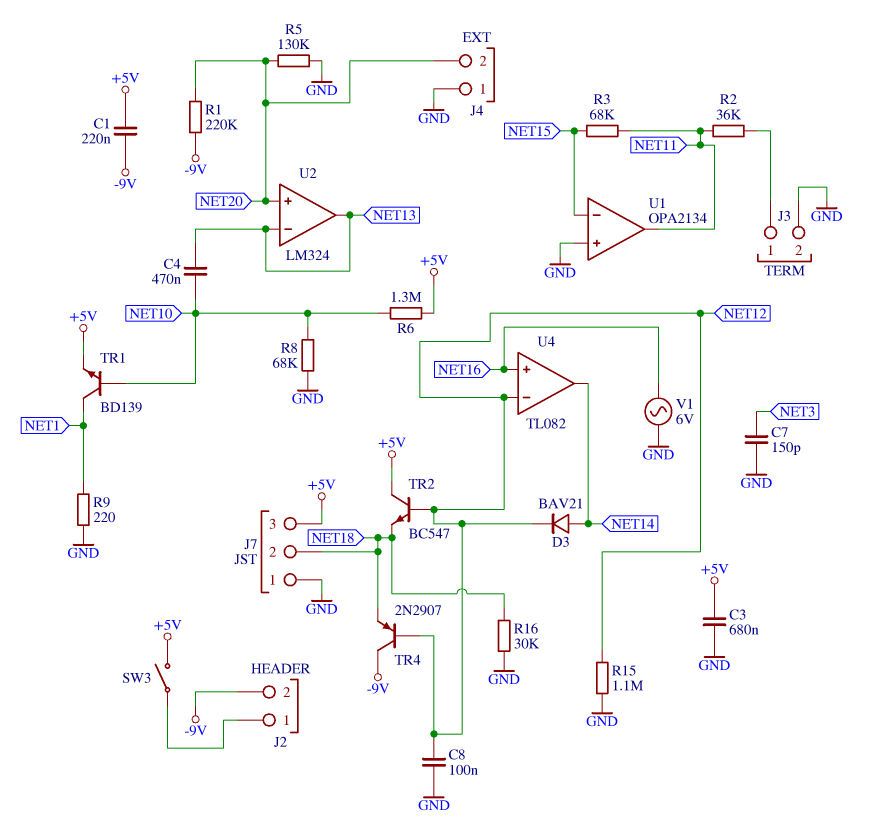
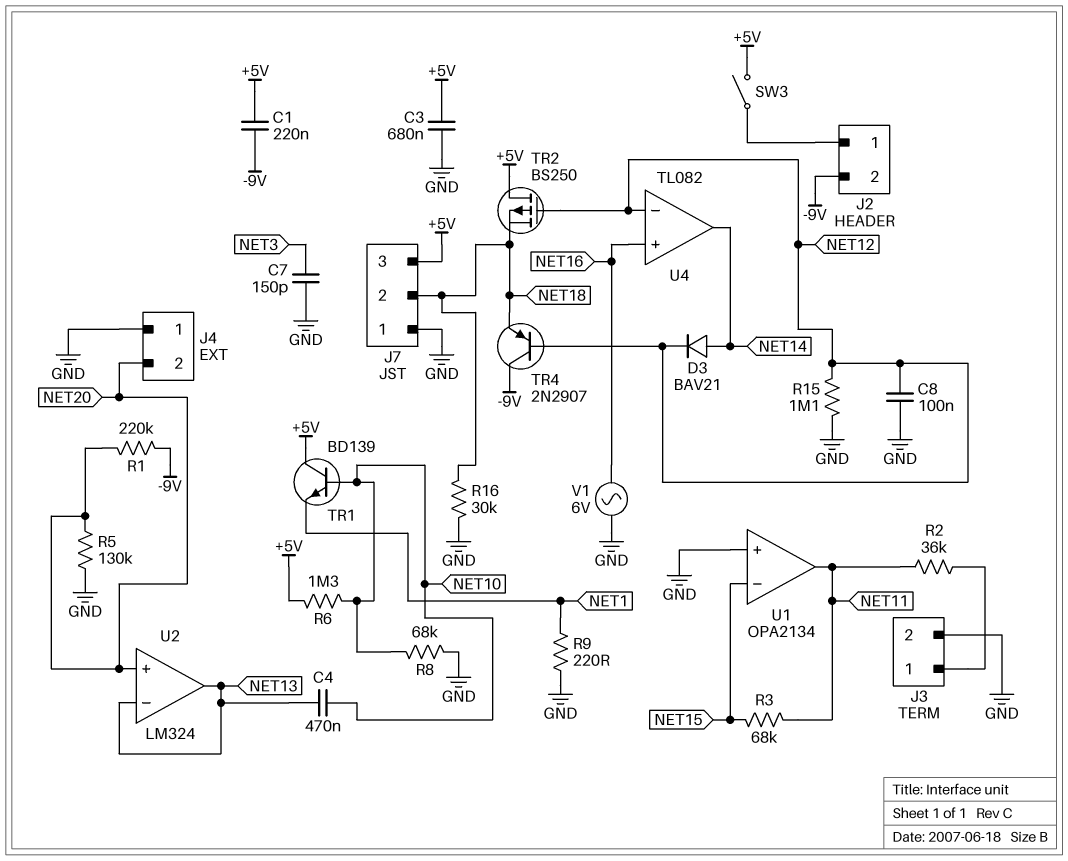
TR1: NPN BD139 (B NET10, C NET1, E +5V) -> NPN BD139 (B NET10, C +5V, E NET1)
TR2: NPN BC547 (B NET12, C +5V, E NET18) -> PMOS BS250 (G NET12, D +5V, S NET18)

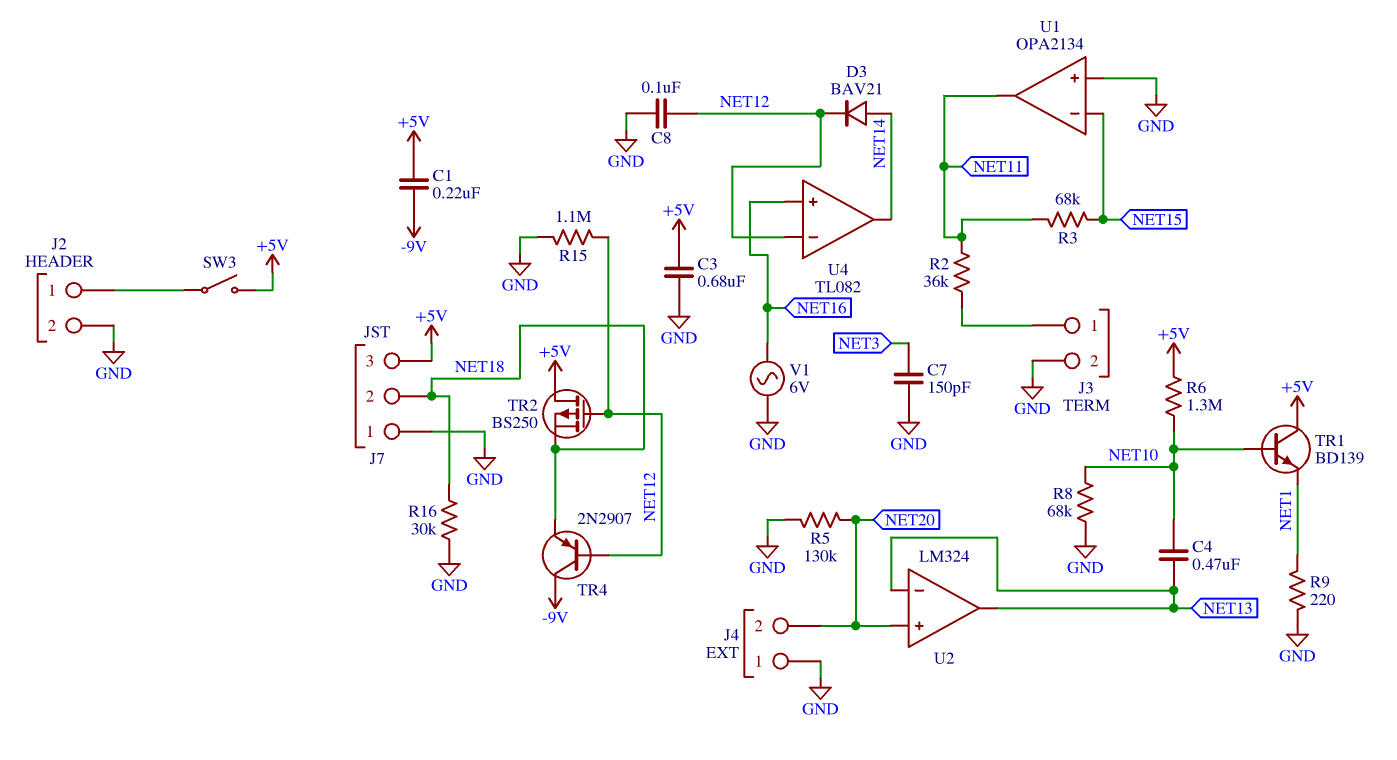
J2 pin 2: -9V -> GND
R1: 220k (-9V, NET20) -> none

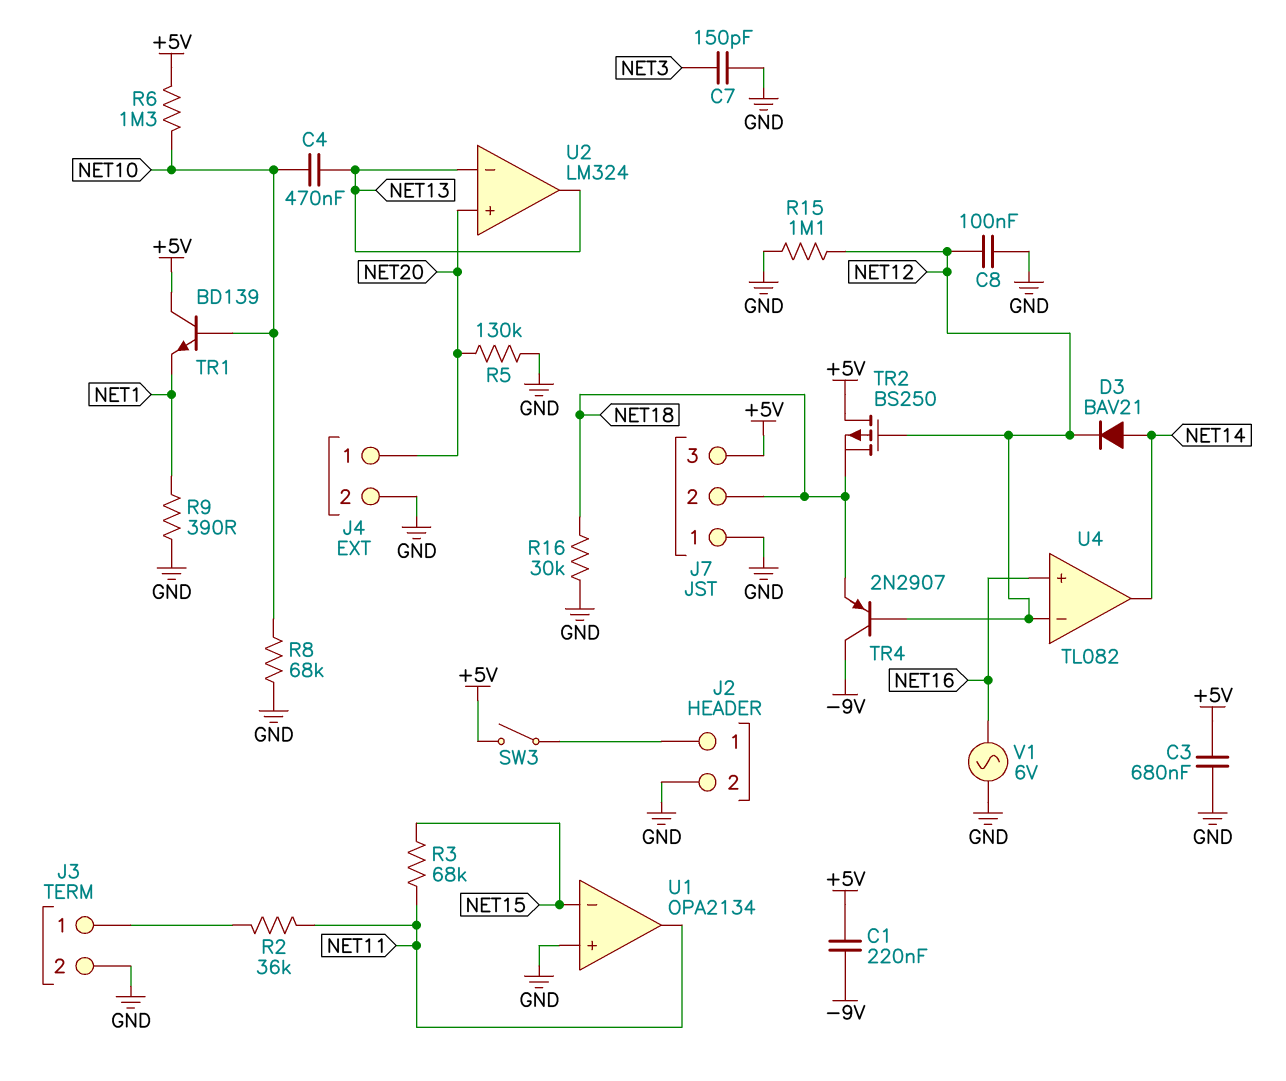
J4 pin 1: GND -> NET20
J4 pin 2: NET20 -> GND
R9: 220 (GND, NET1) -> 390 (GND, NET1)

